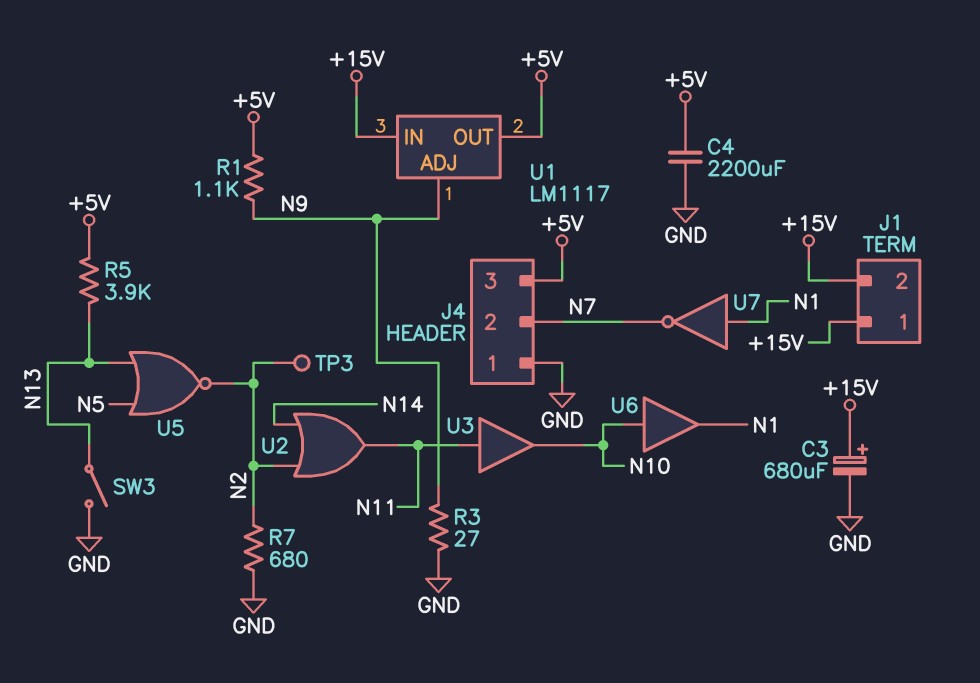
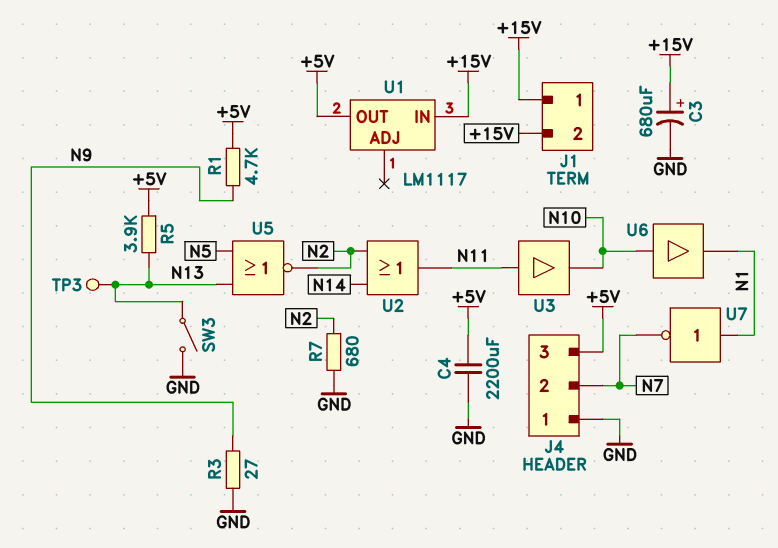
R1: 1.1k (+5V, N9) -> 4.7k (+5V, N9)
TP3: test point (N2) -> test point (N13)
U1 pin ADJ: N9 -> none

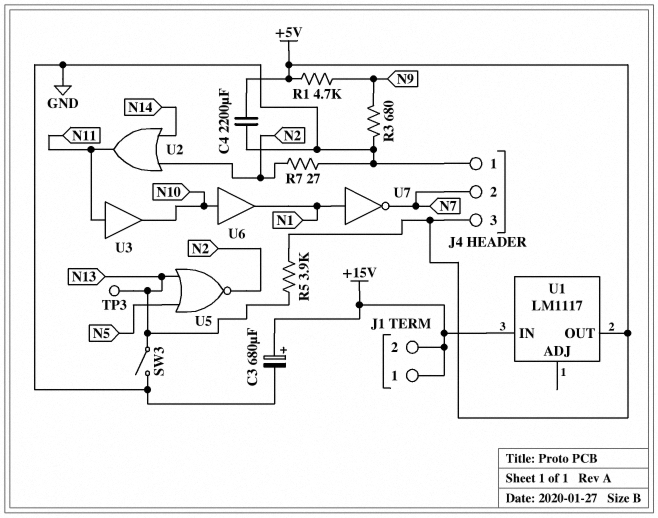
R3: 27 (GND, N9) -> 680 (GND, N9)
R7: 680 (GND, N2) -> 27 (GND, N2)

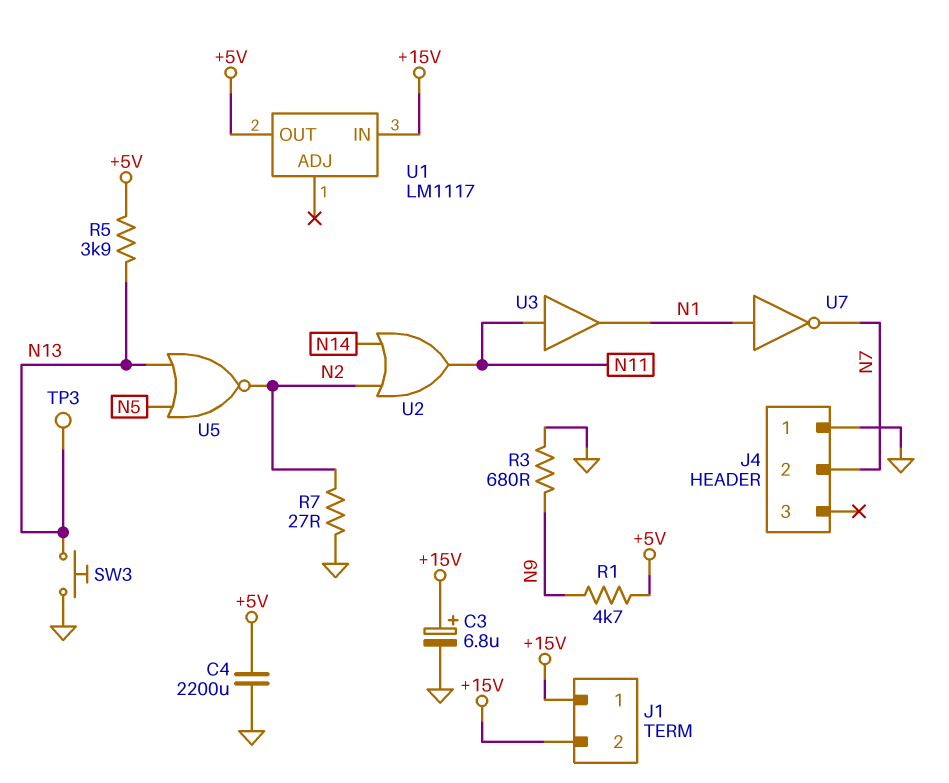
C3: 680uF (plus +15V, minus GND) -> 6.8uF (plus +15V, minus GND)
J4 pin 3: +5V -> none
SW3: switch (GND, N13) -> button (GND, N13)
U3: buffer (in N11, out N10) -> buffer (in N11, out N1)
U6: buffer (in N10, out N1) -> none

